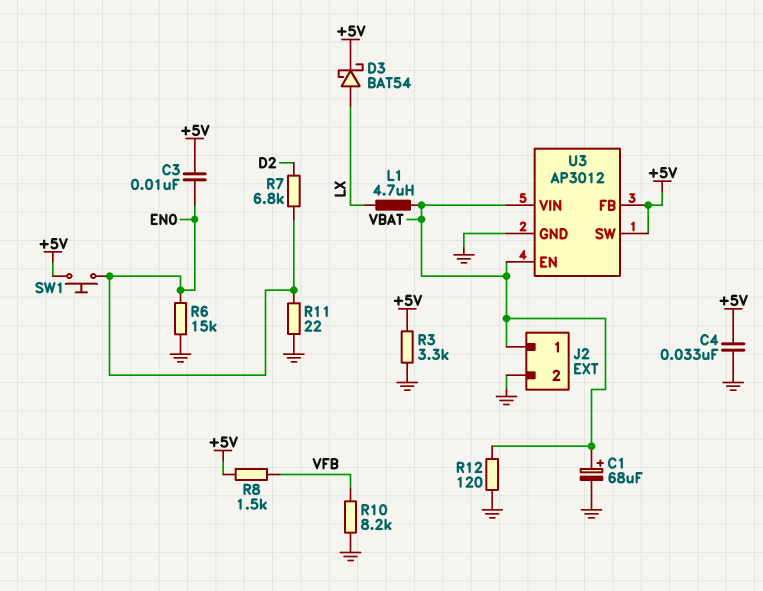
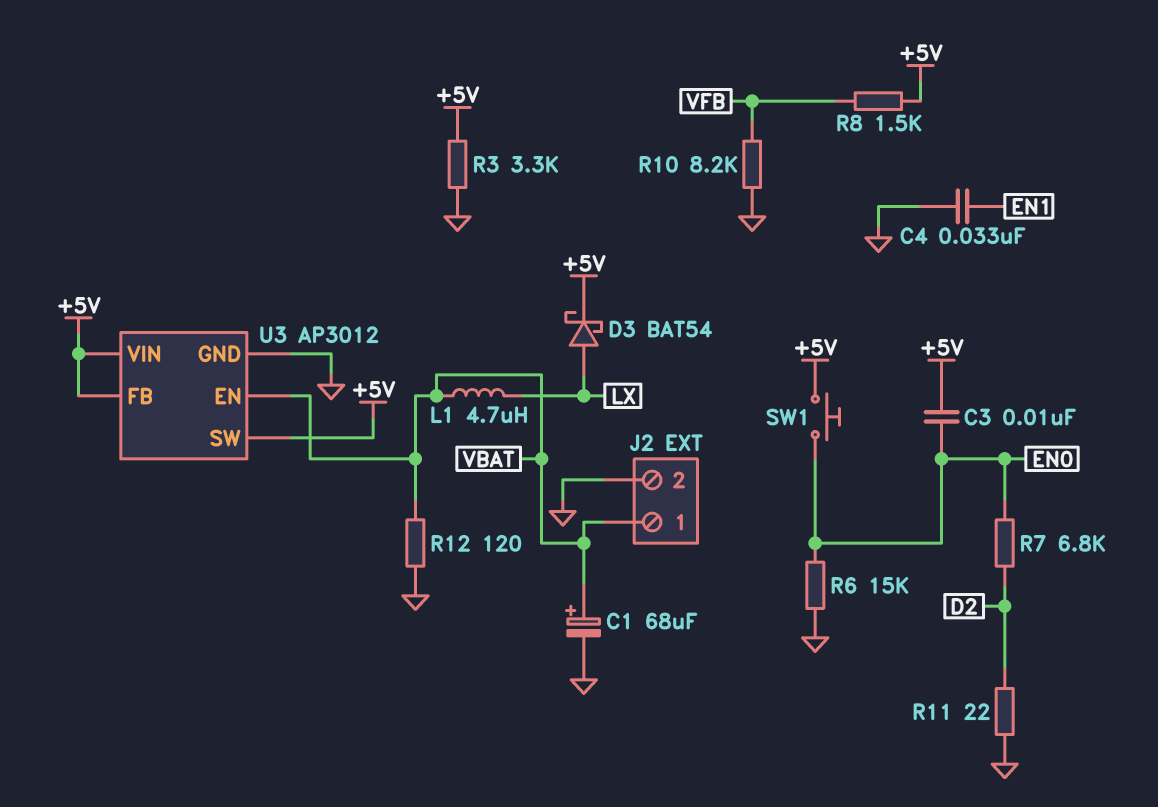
C4: 33nF (+5V, GND) -> 33nF (EN1, GND)
R11: 22 (EN0, GND) -> 22 (D2, GND)
U3 pin VIN: VBAT -> +5V

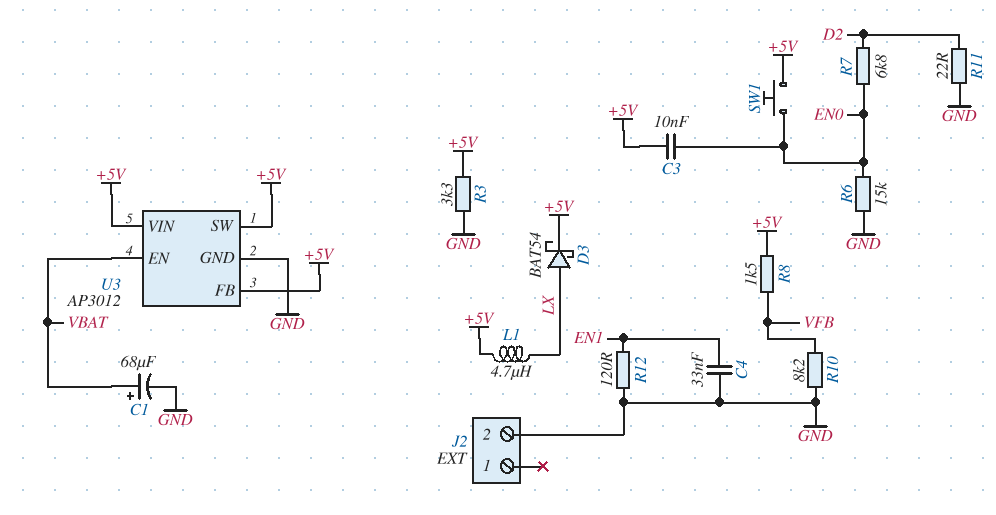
J2 pin 1: VBAT -> none
L1: 4.7uH (LX, VBAT) -> 4.7uH (+5V, LX)
R12: 120 (GND, VBAT) -> 120 (EN1, GND)

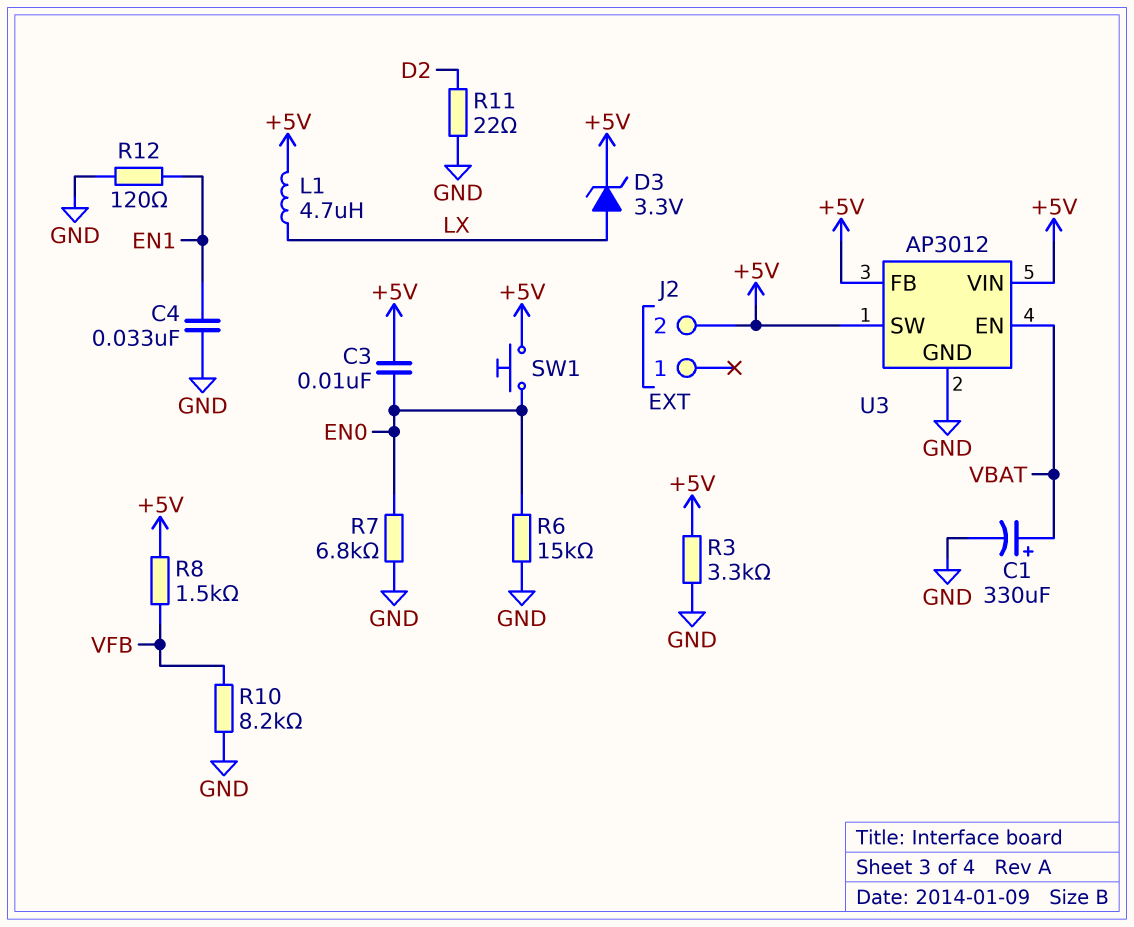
C1: 68uF (plus VBAT, minus GND) -> 330uF (plus VBAT, minus GND)
D3: schottky BAT54 (A LX, K +5V) -> zener 3.3V (A LX, K +5V)
J2 pin 2: GND -> +5V
R7: 6.8k (D2, EN0) -> 6.8k (EN0, GND)

